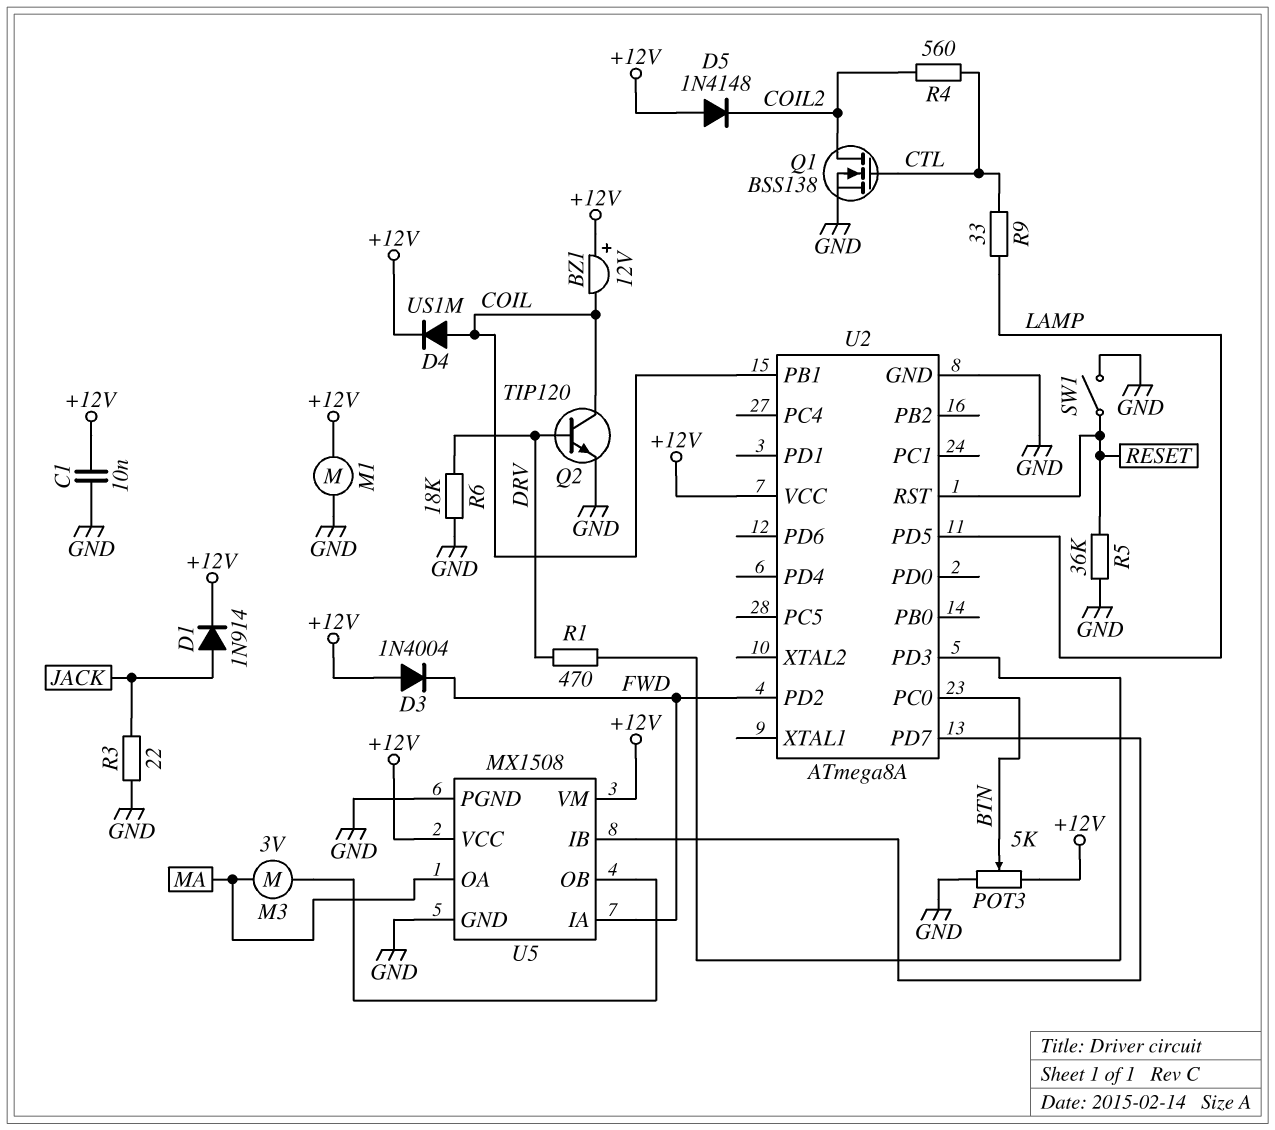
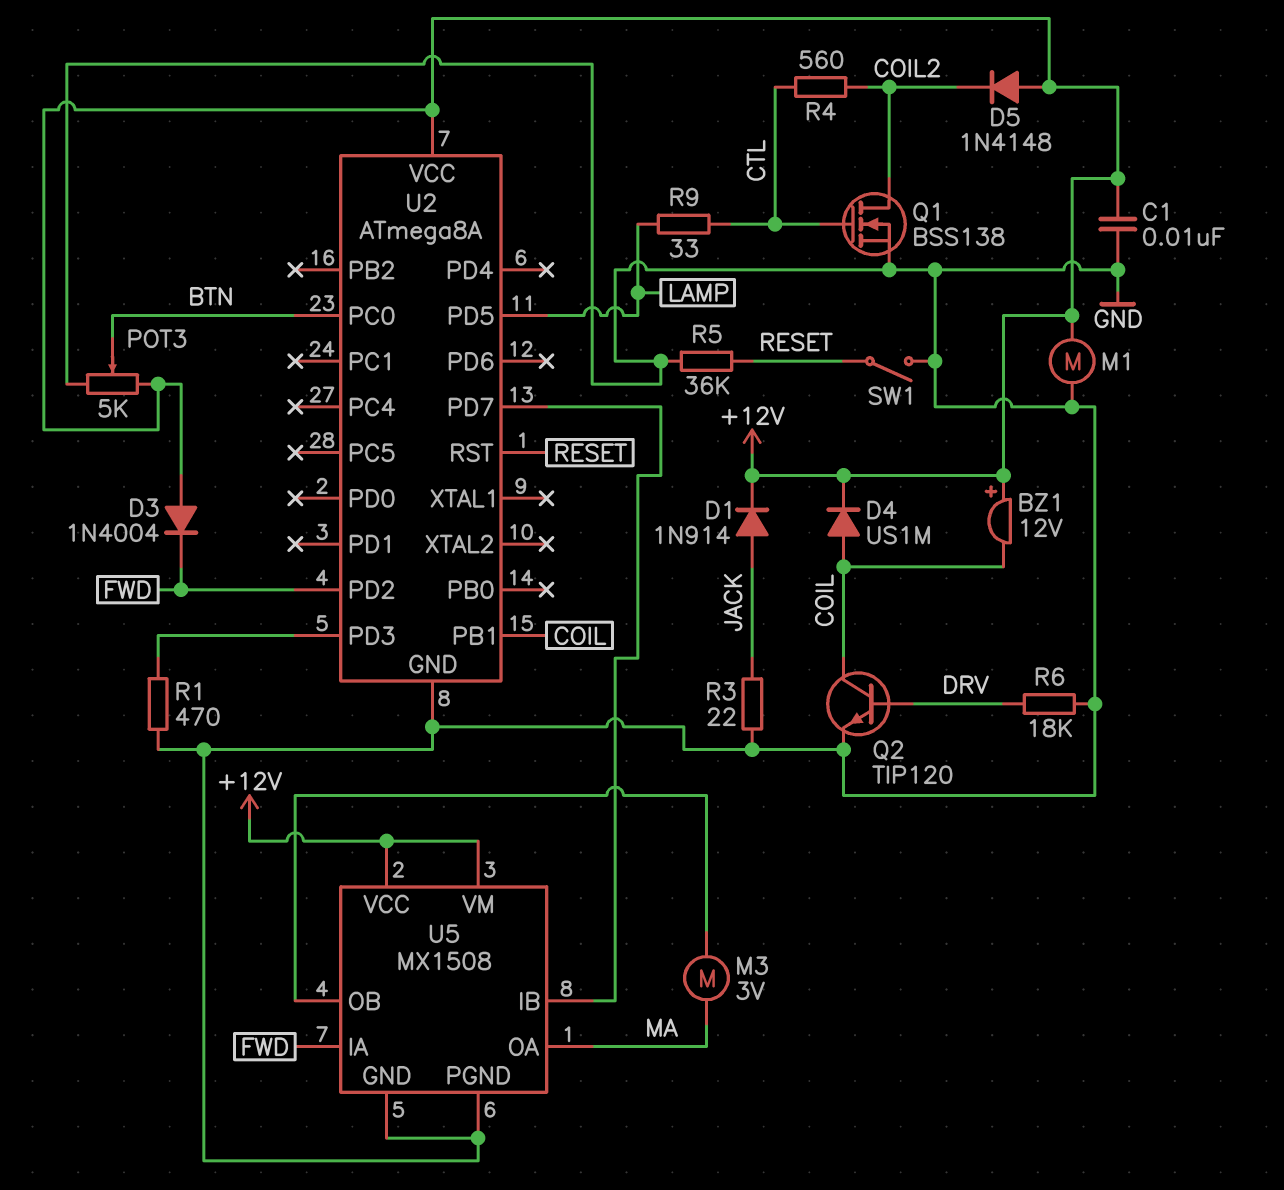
R1: 470 (DRV, U2/PD3) -> 470 (GND, U2/PD3)

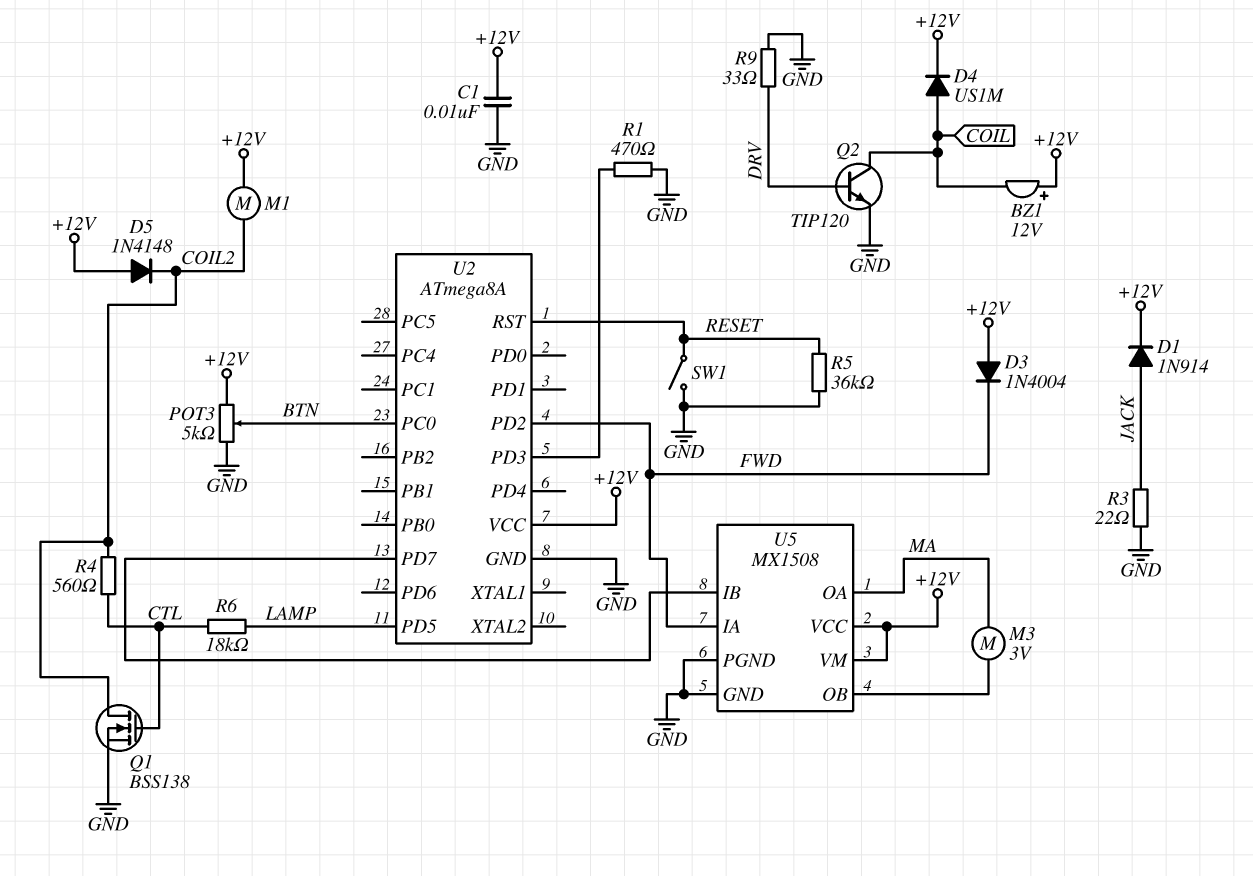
M1: motor (+12V, GND) -> motor (+12V, COIL2)
R6: 18k (DRV, GND) -> 18k (CTL, LAMP)
R9: 33 (CTL, LAMP) -> 33 (DRV, GND)
U2 pin PB1: COIL -> none

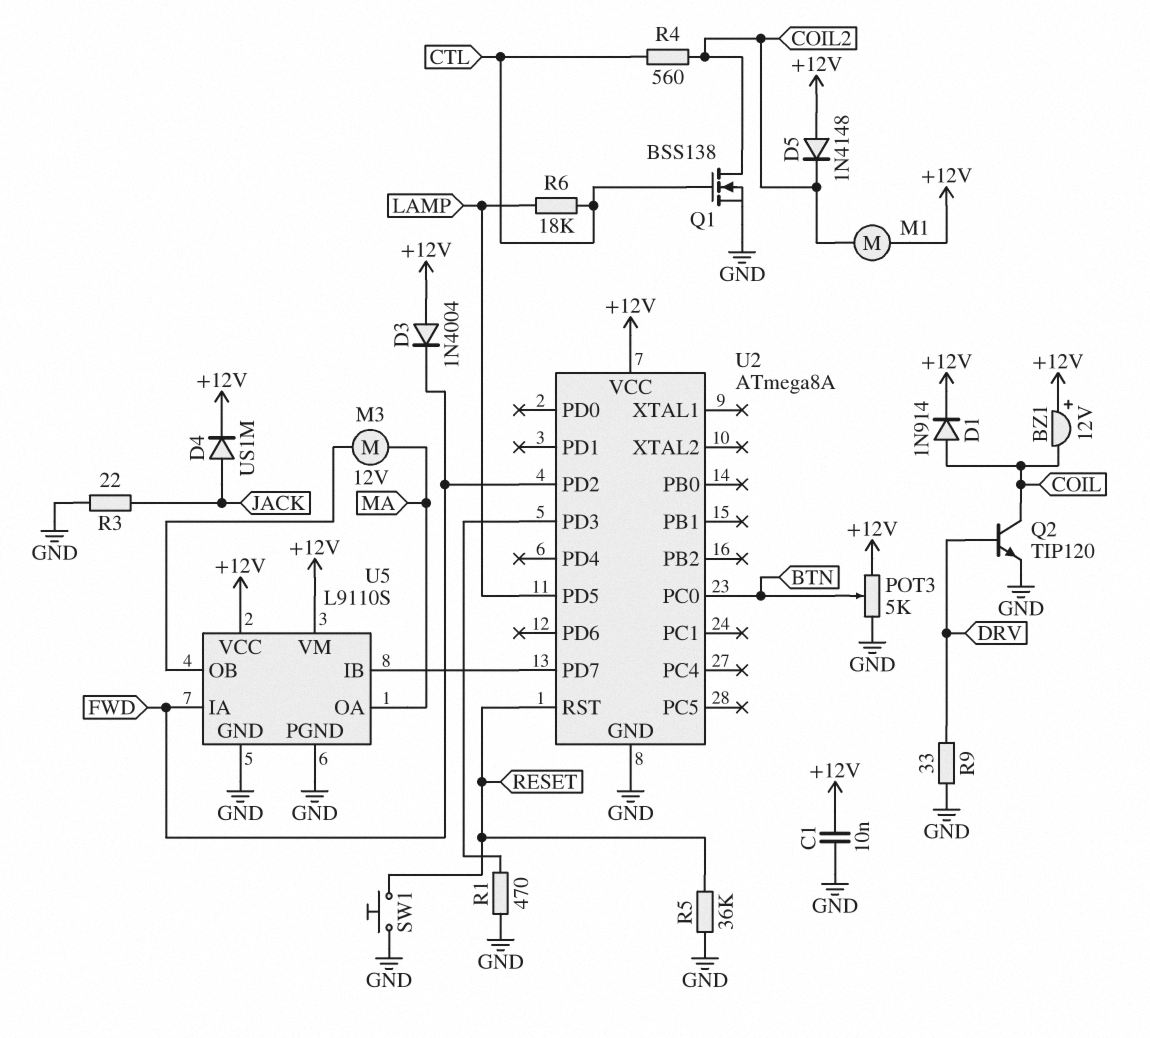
D1: diode 1N914 (A JACK, K +12V) -> diode 1N914 (A COIL, K +12V)
D4: diode US1M (A COIL, K +12V) -> diode US1M (A JACK, K +12V)
M3: motor 3V (MA, U5/OB) -> motor 12V (MA, U5/OB)
SW1: switch (GND, RESET) -> button (GND, RESET)
U5: MX1508 -> L9110S

